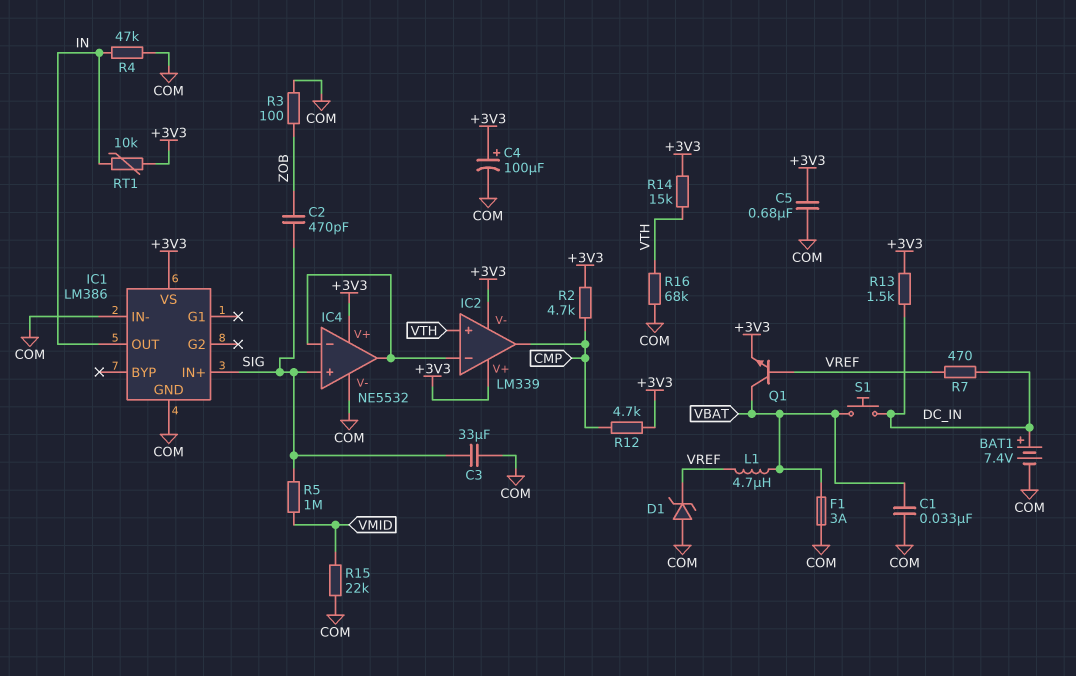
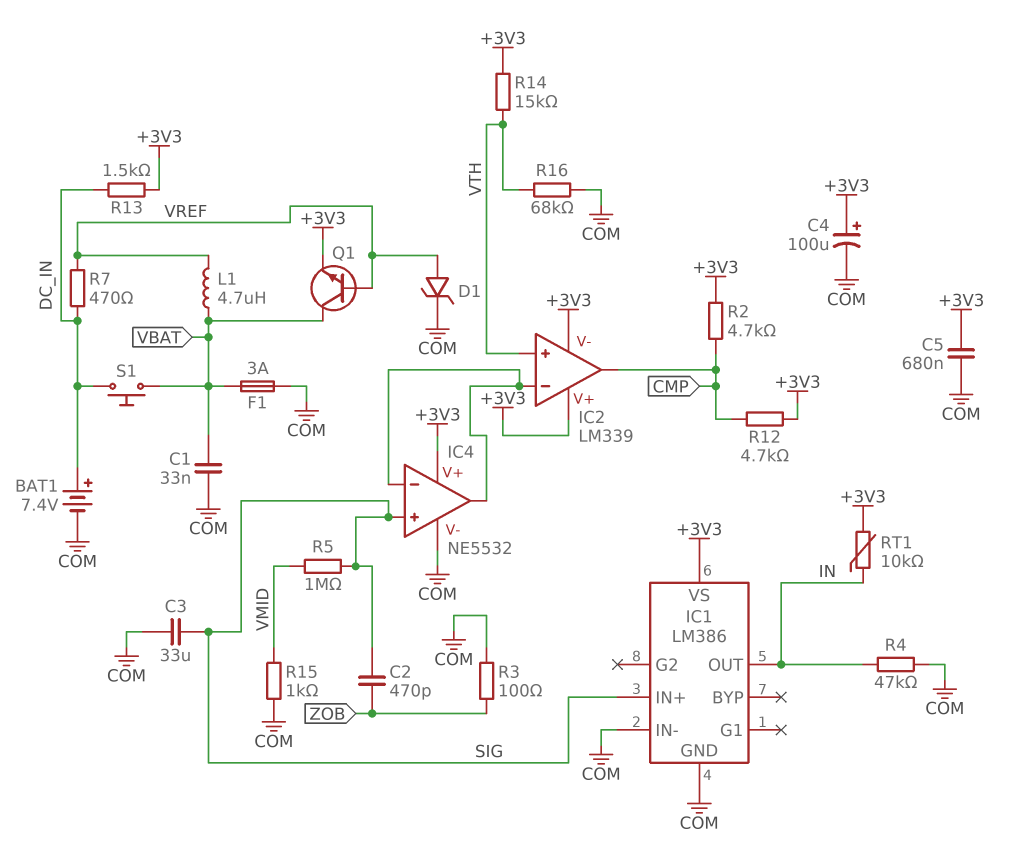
D1: zener (A COM, K VREF) -> zener (A VREF, K COM)
R15: 22k (COM, VMID) -> 1k (COM, VMID)

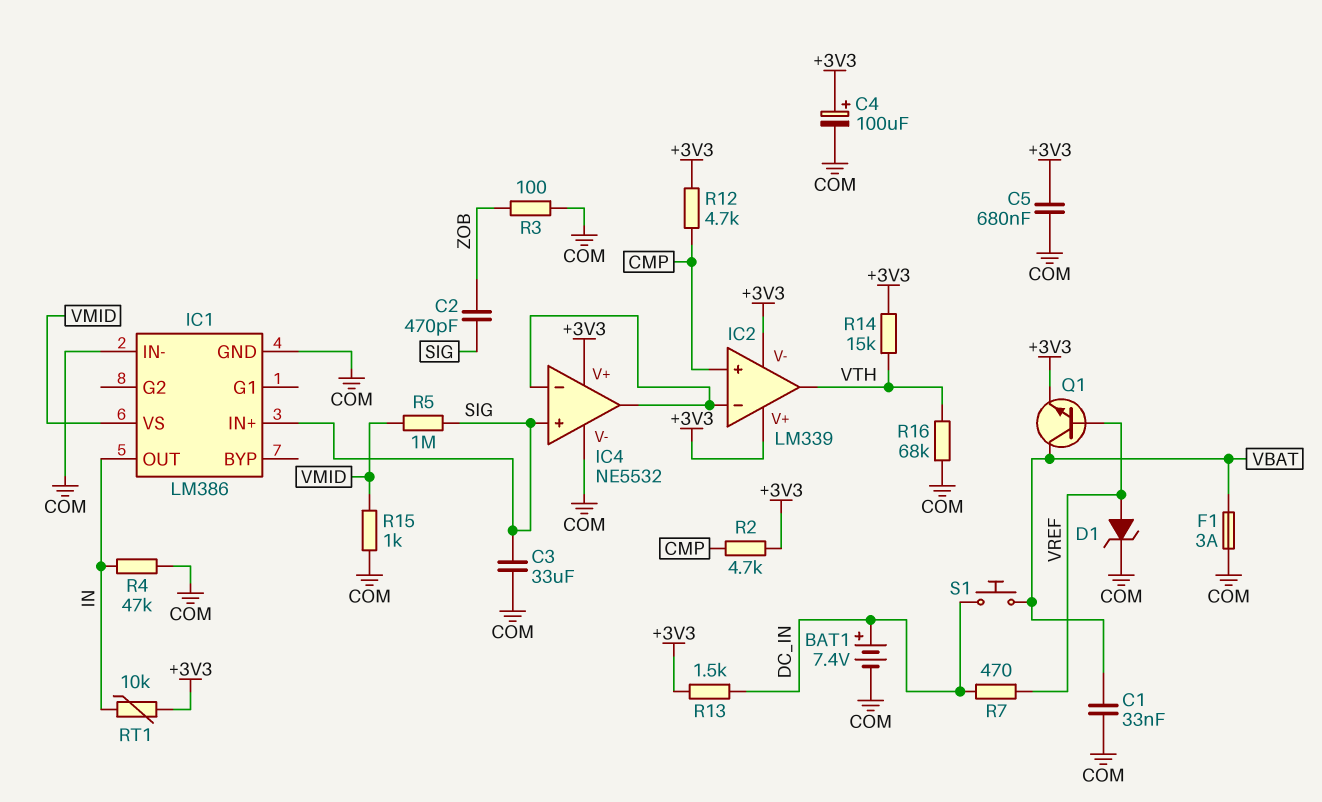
IC1 pin VS: +3V3 -> VMID
IC2 pin in+: VTH -> CMP
IC2 pin out: CMP -> VTH
L1: 4.7uH (VBAT, VREF) -> none

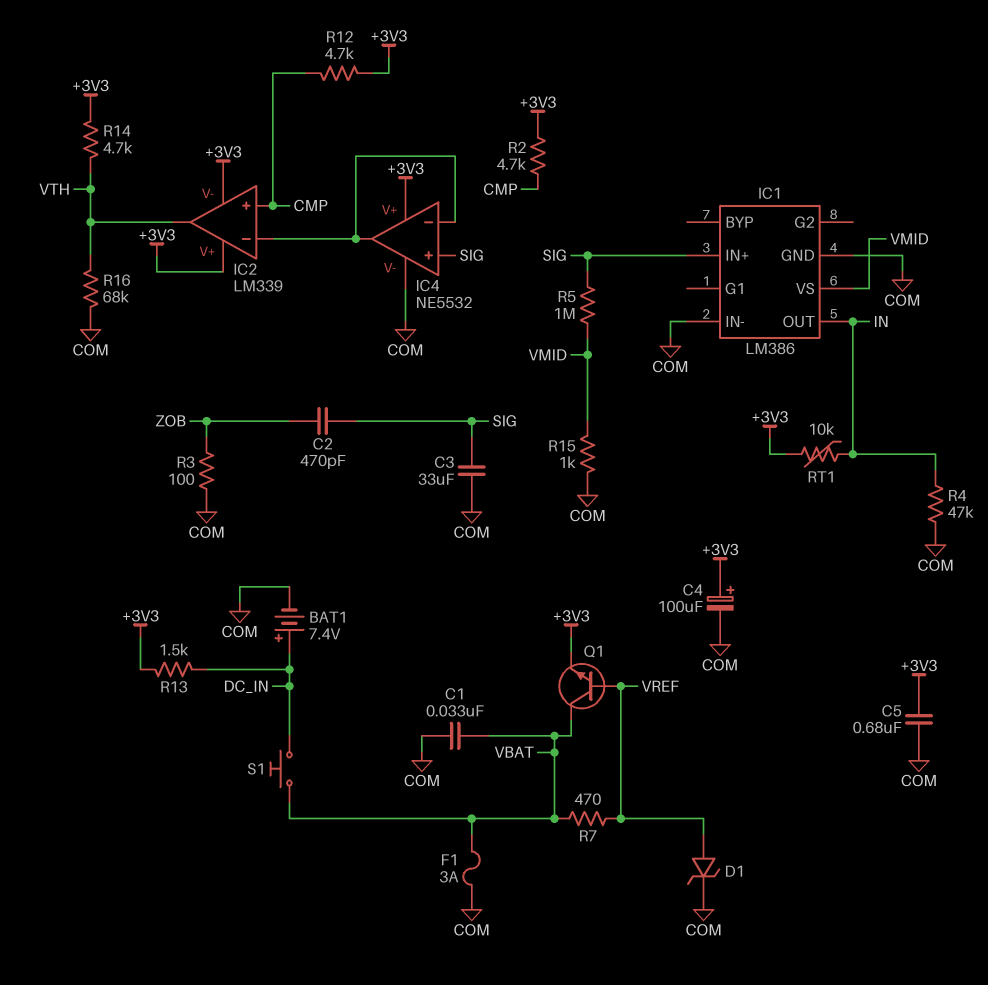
R7: 470 (DC_IN, VREF) -> 470 (VBAT, VREF)
R14: 15k (+3V3, VTH) -> 4.7k (+3V3, VTH)

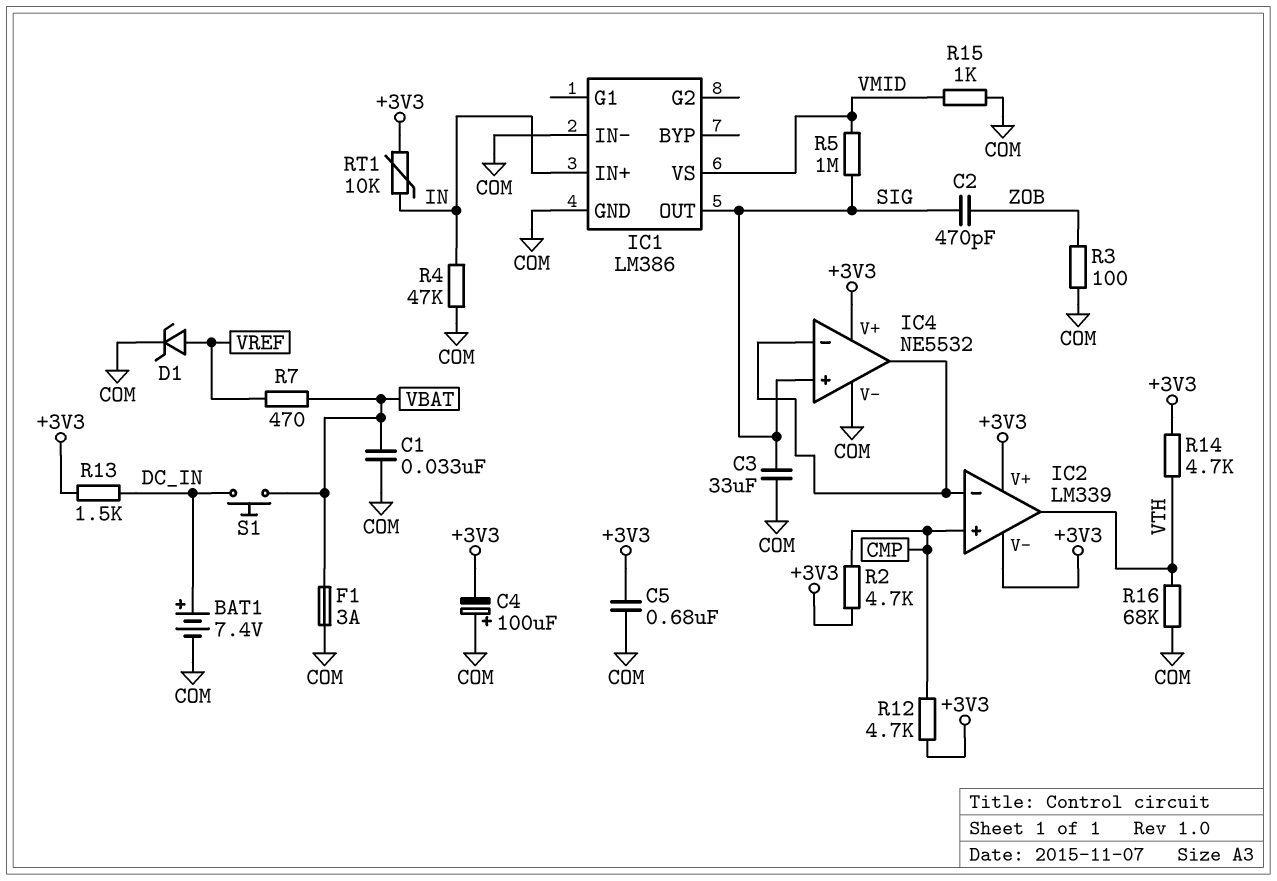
C4: 100uF (plus +3V3, minus COM) -> 100uF (plus COM, minus +3V3)
IC1 pin IN+: SIG -> IN
IC1 pin OUT: IN -> SIG
Q1: NPN (B VREF, C VBAT, E +3V3) -> none

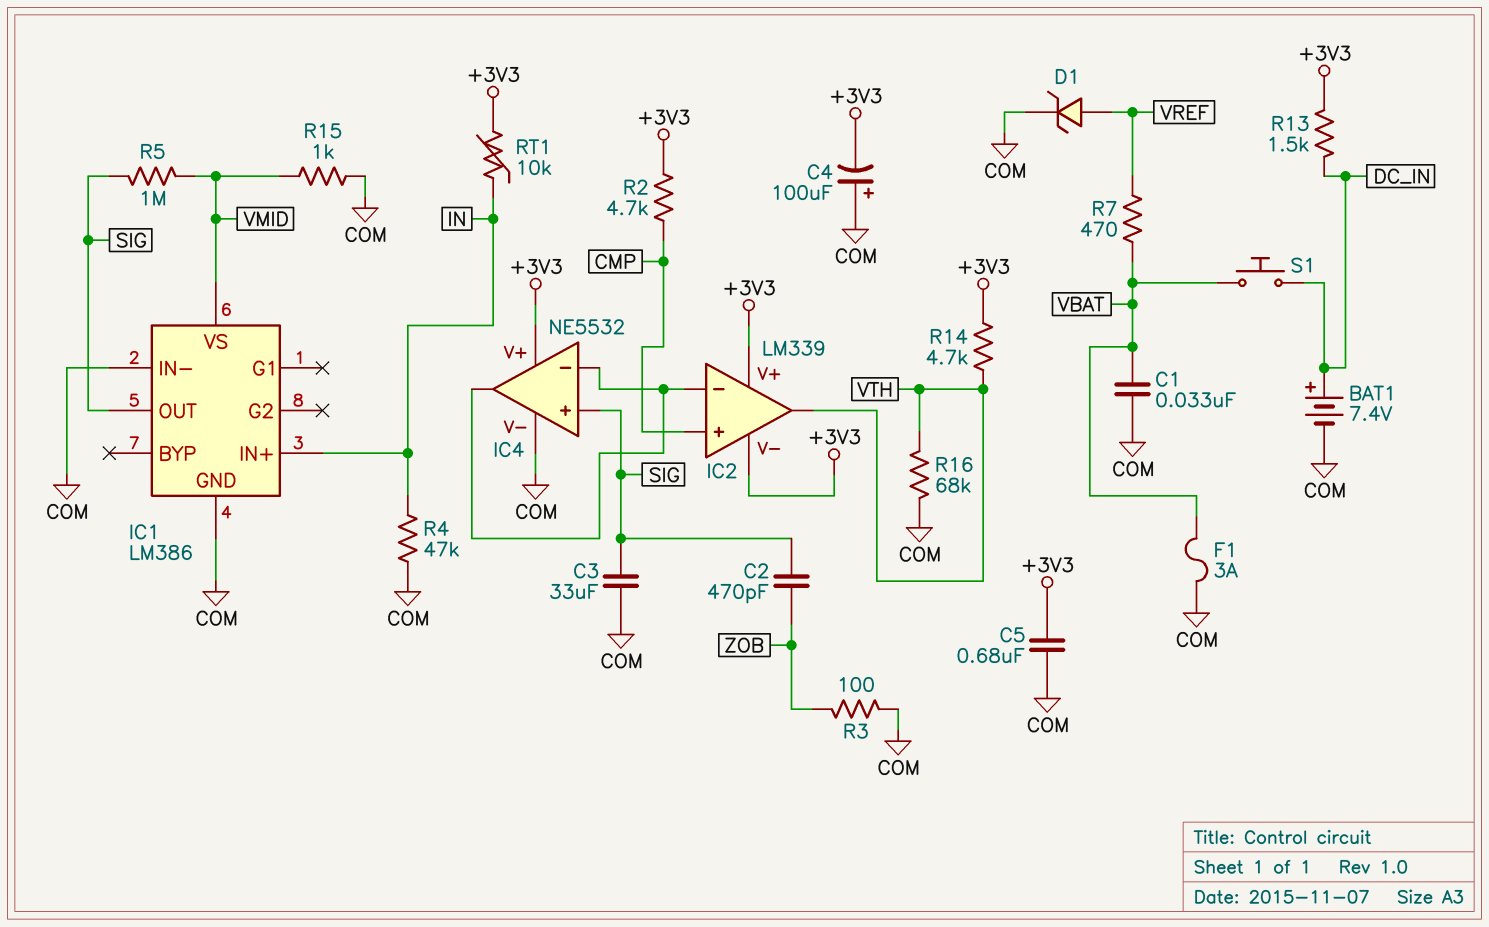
R12: 4.7k (+3V3, CMP) -> none

